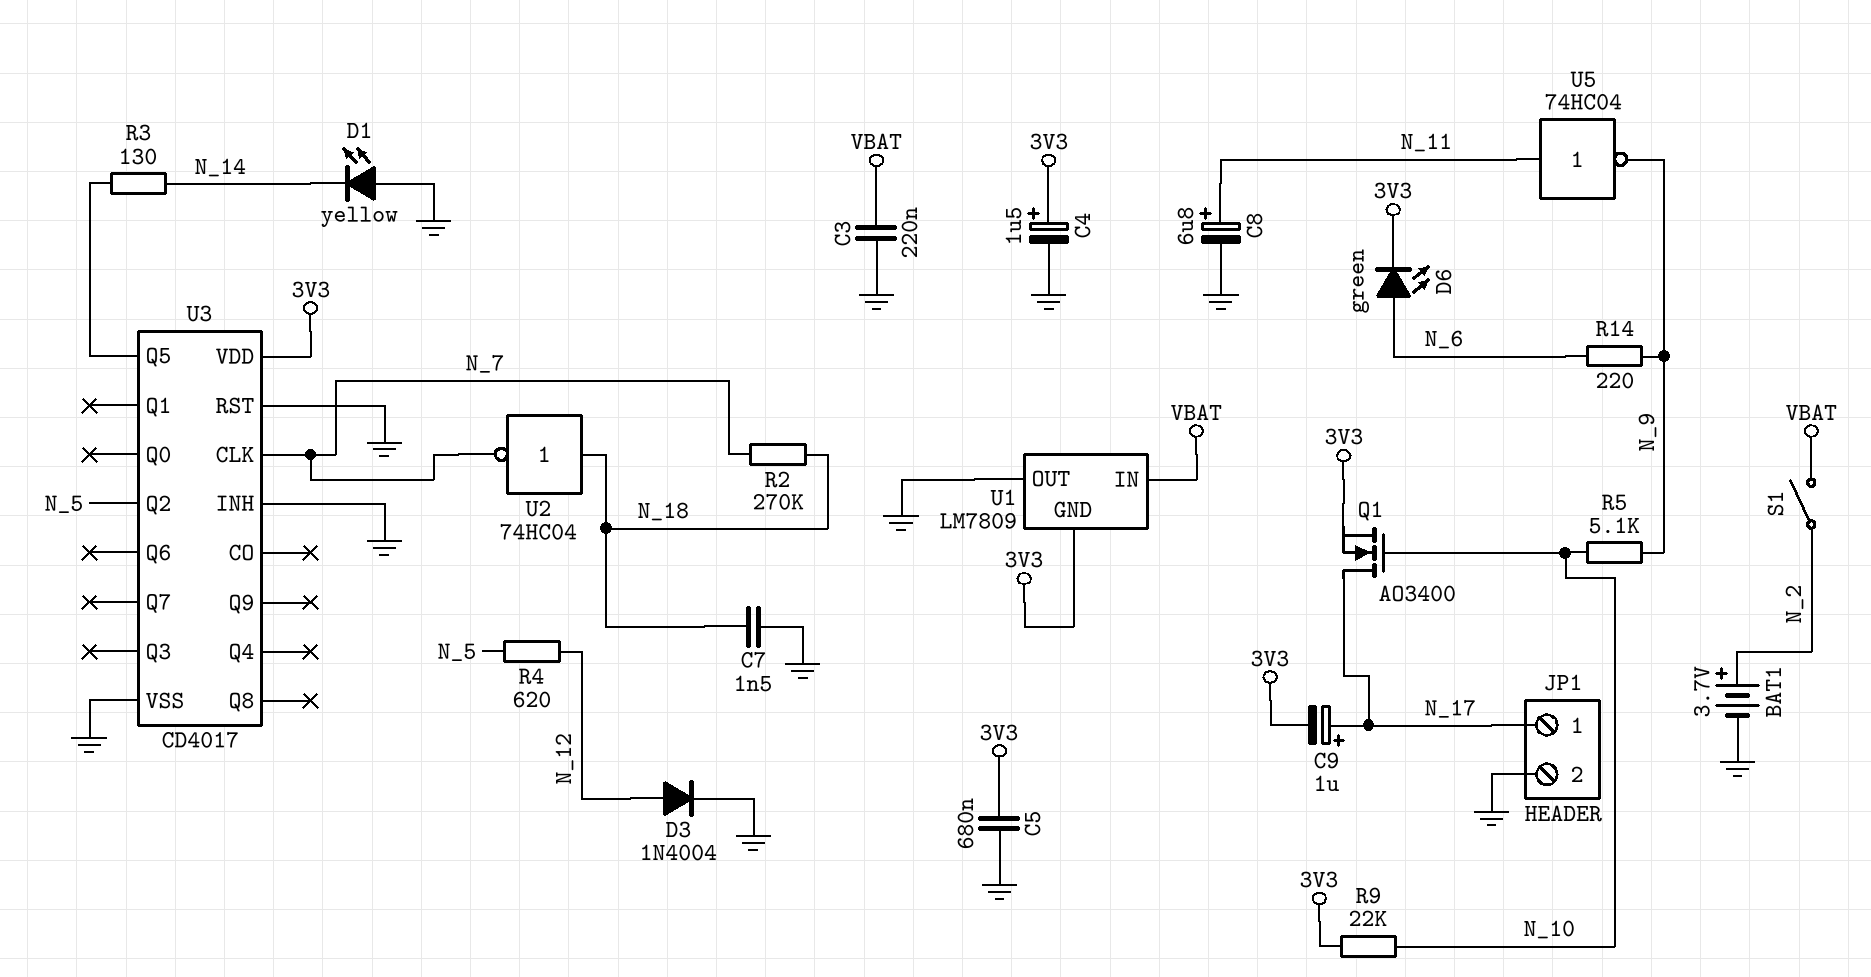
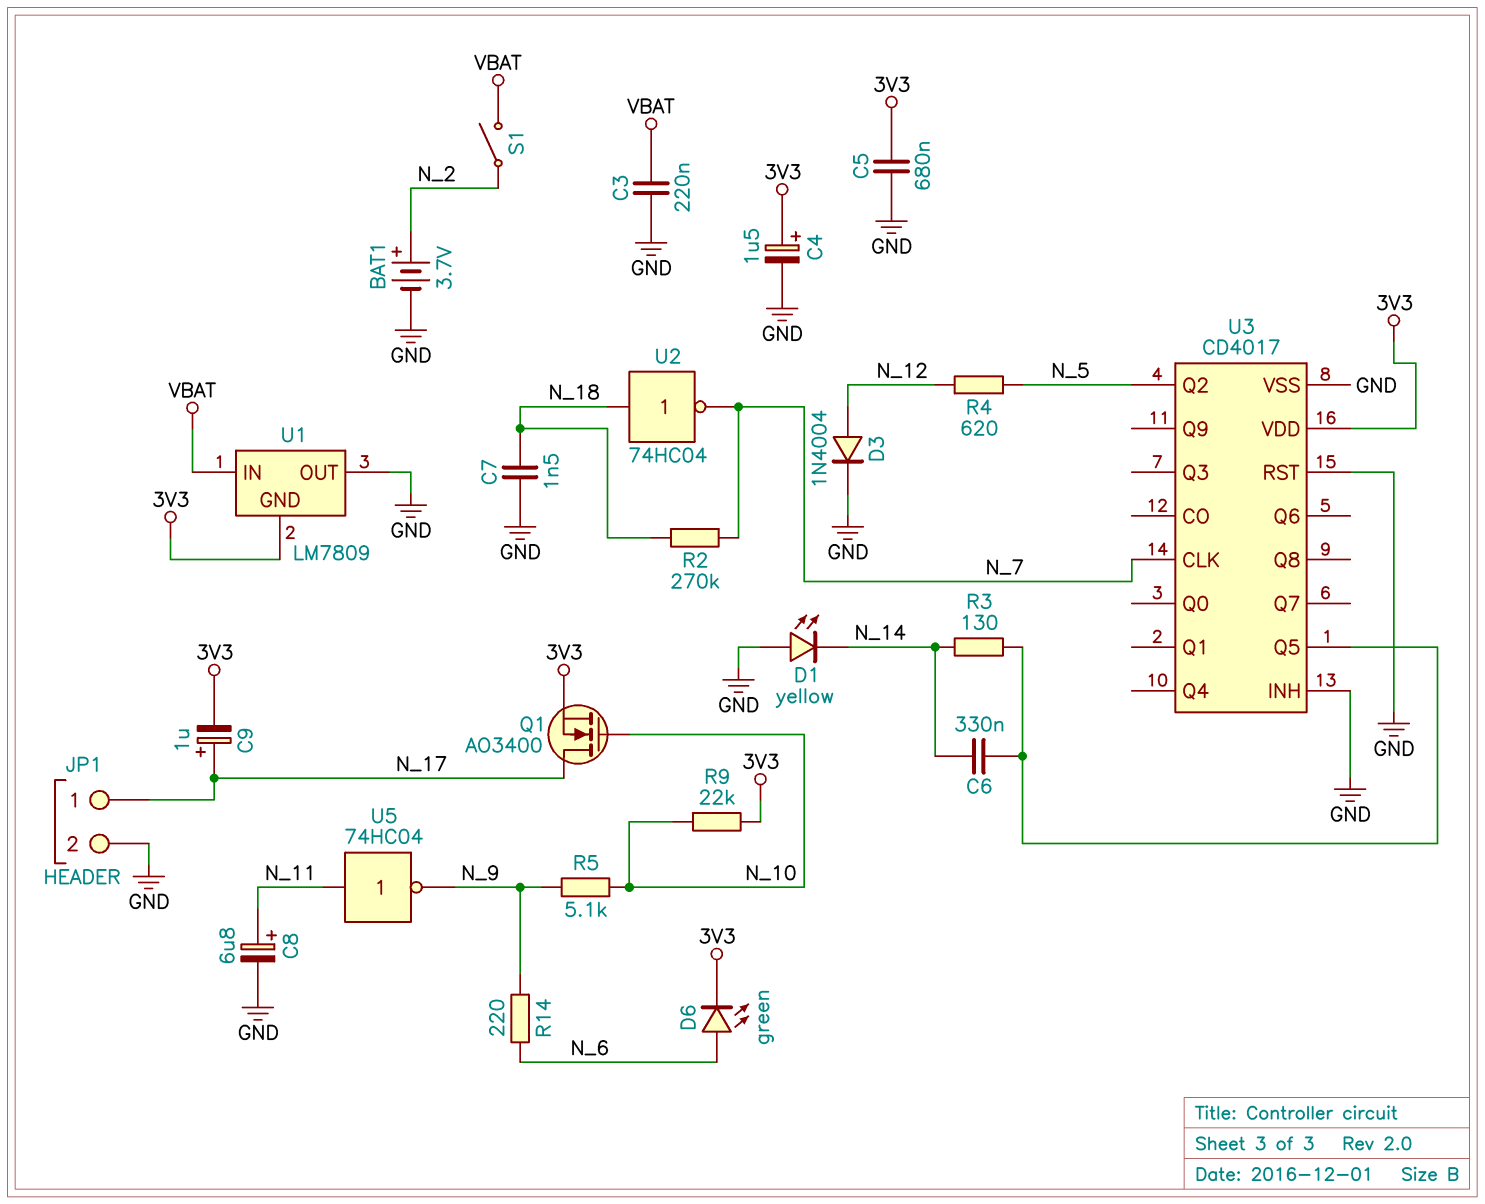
C6: none -> 330nF (N_14, U3/Q5)

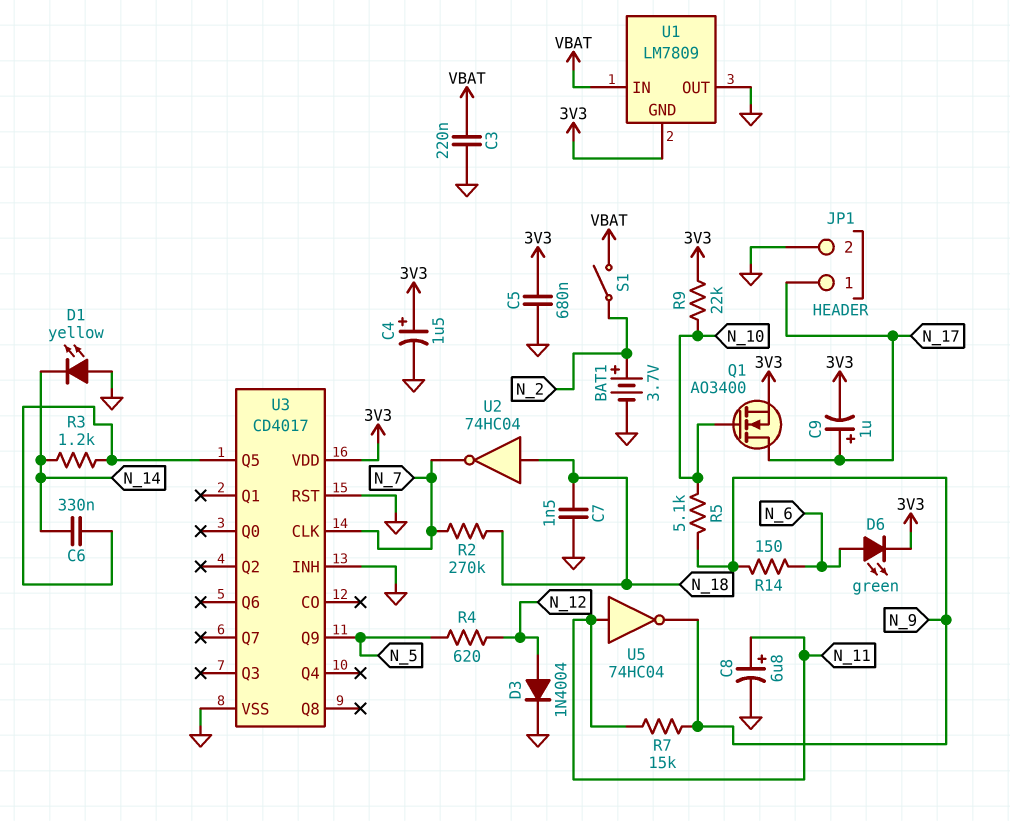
R3: 130 (N_14, U3/Q5) -> 1.2k (N_14, U3/Q5)
R7: none -> 15k (N_9, N_11)
R14: 220 (N_6, N_9) -> 150 (N_6, N_9)
U3 pin Q2: N_5 -> none
U3 pin Q9: none -> N_5

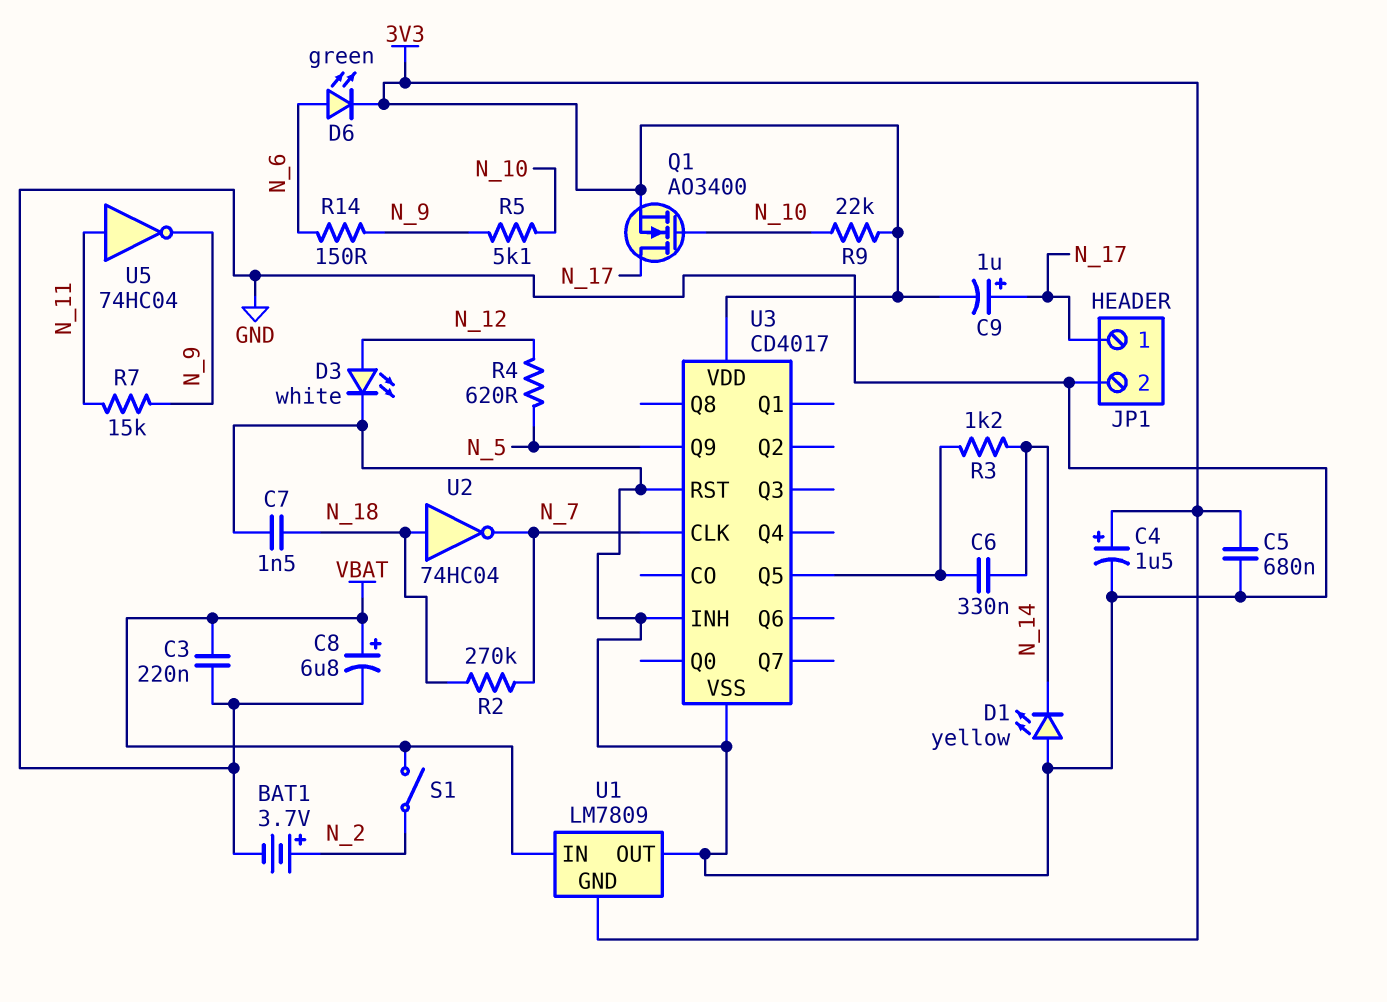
C8: 6.8uF (plus N_11, minus GND) -> 6.8uF (plus VBAT, minus GND)
D3: diode 1N4004 (A N_12, K GND) -> LED white (A N_12, K GND)

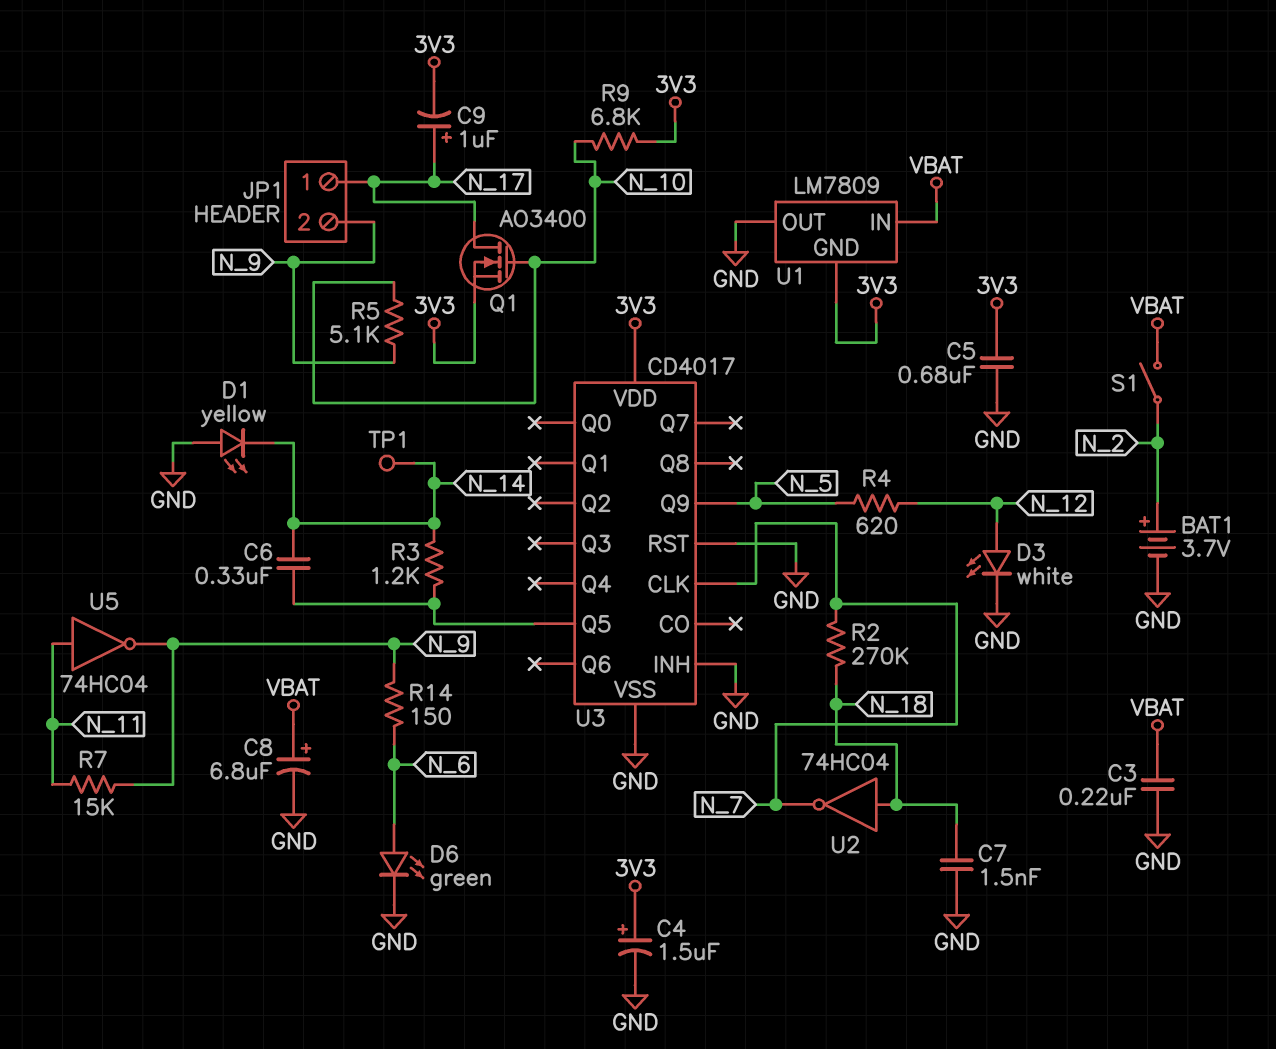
D6: LED green (A N_6, K 3V3) -> LED green (A N_6, K GND)
JP1 pin 2: GND -> N_9
R9: 22k (3V3, N_10) -> 6.8k (3V3, N_10)
TP1: none -> test point (N_14)

